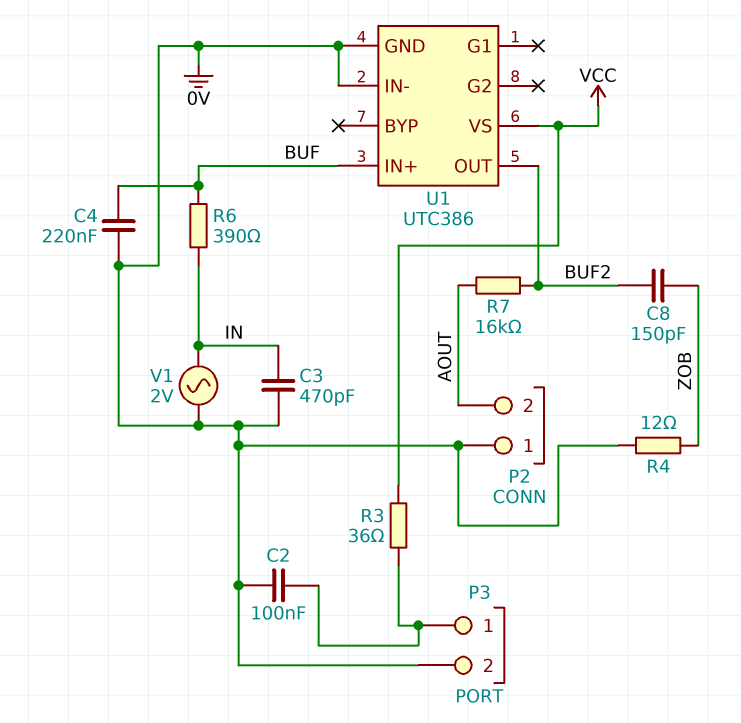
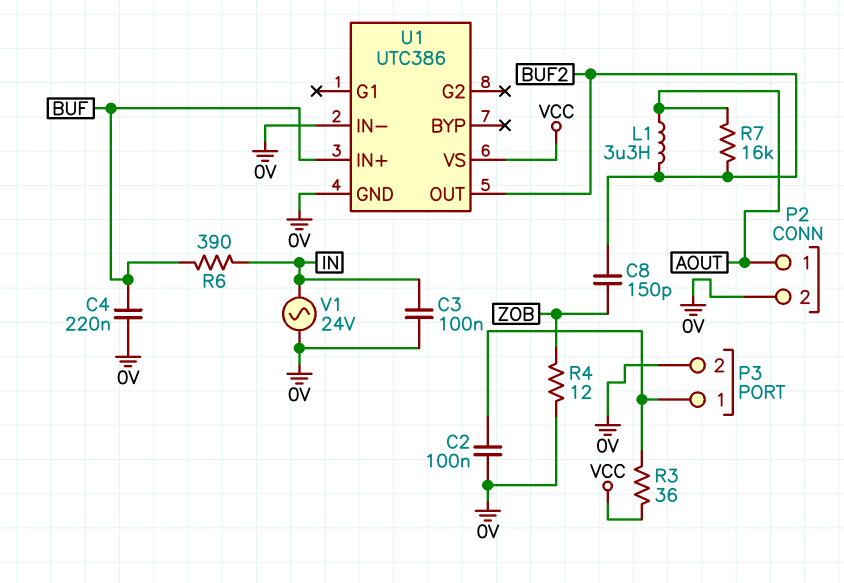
C3: 470pF (0V, IN) -> 100nF (0V, IN)
L1: none -> 3.3uH (AOUT, BUF2)
P2 pin 1: 0V -> AOUT
P2 pin 2: AOUT -> 0V
V1: AC 2V (0V, IN) -> AC 24V (0V, IN)

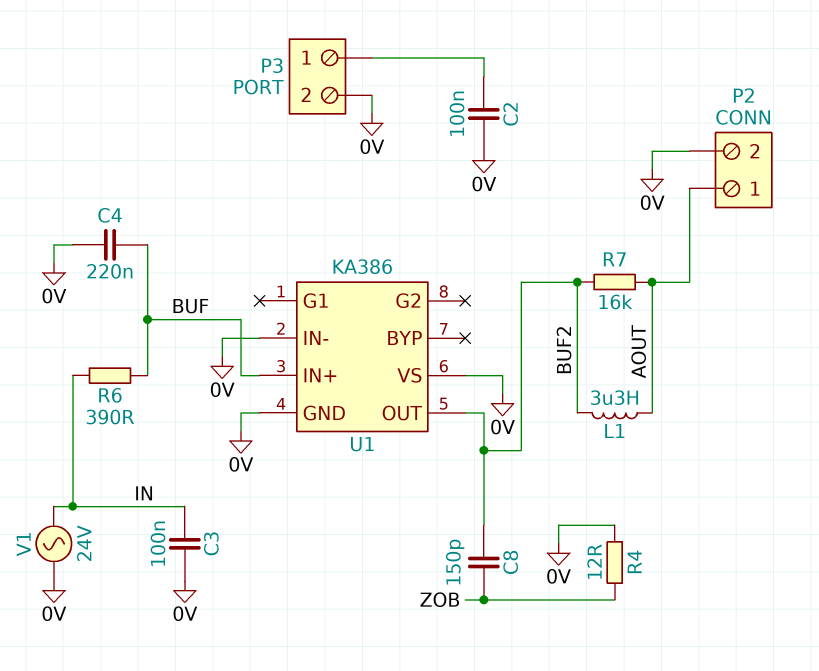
R3: 36 (P3/1, VCC) -> none
U1: UTC386 -> KA386
U1 pin VS: VCC -> 0V

